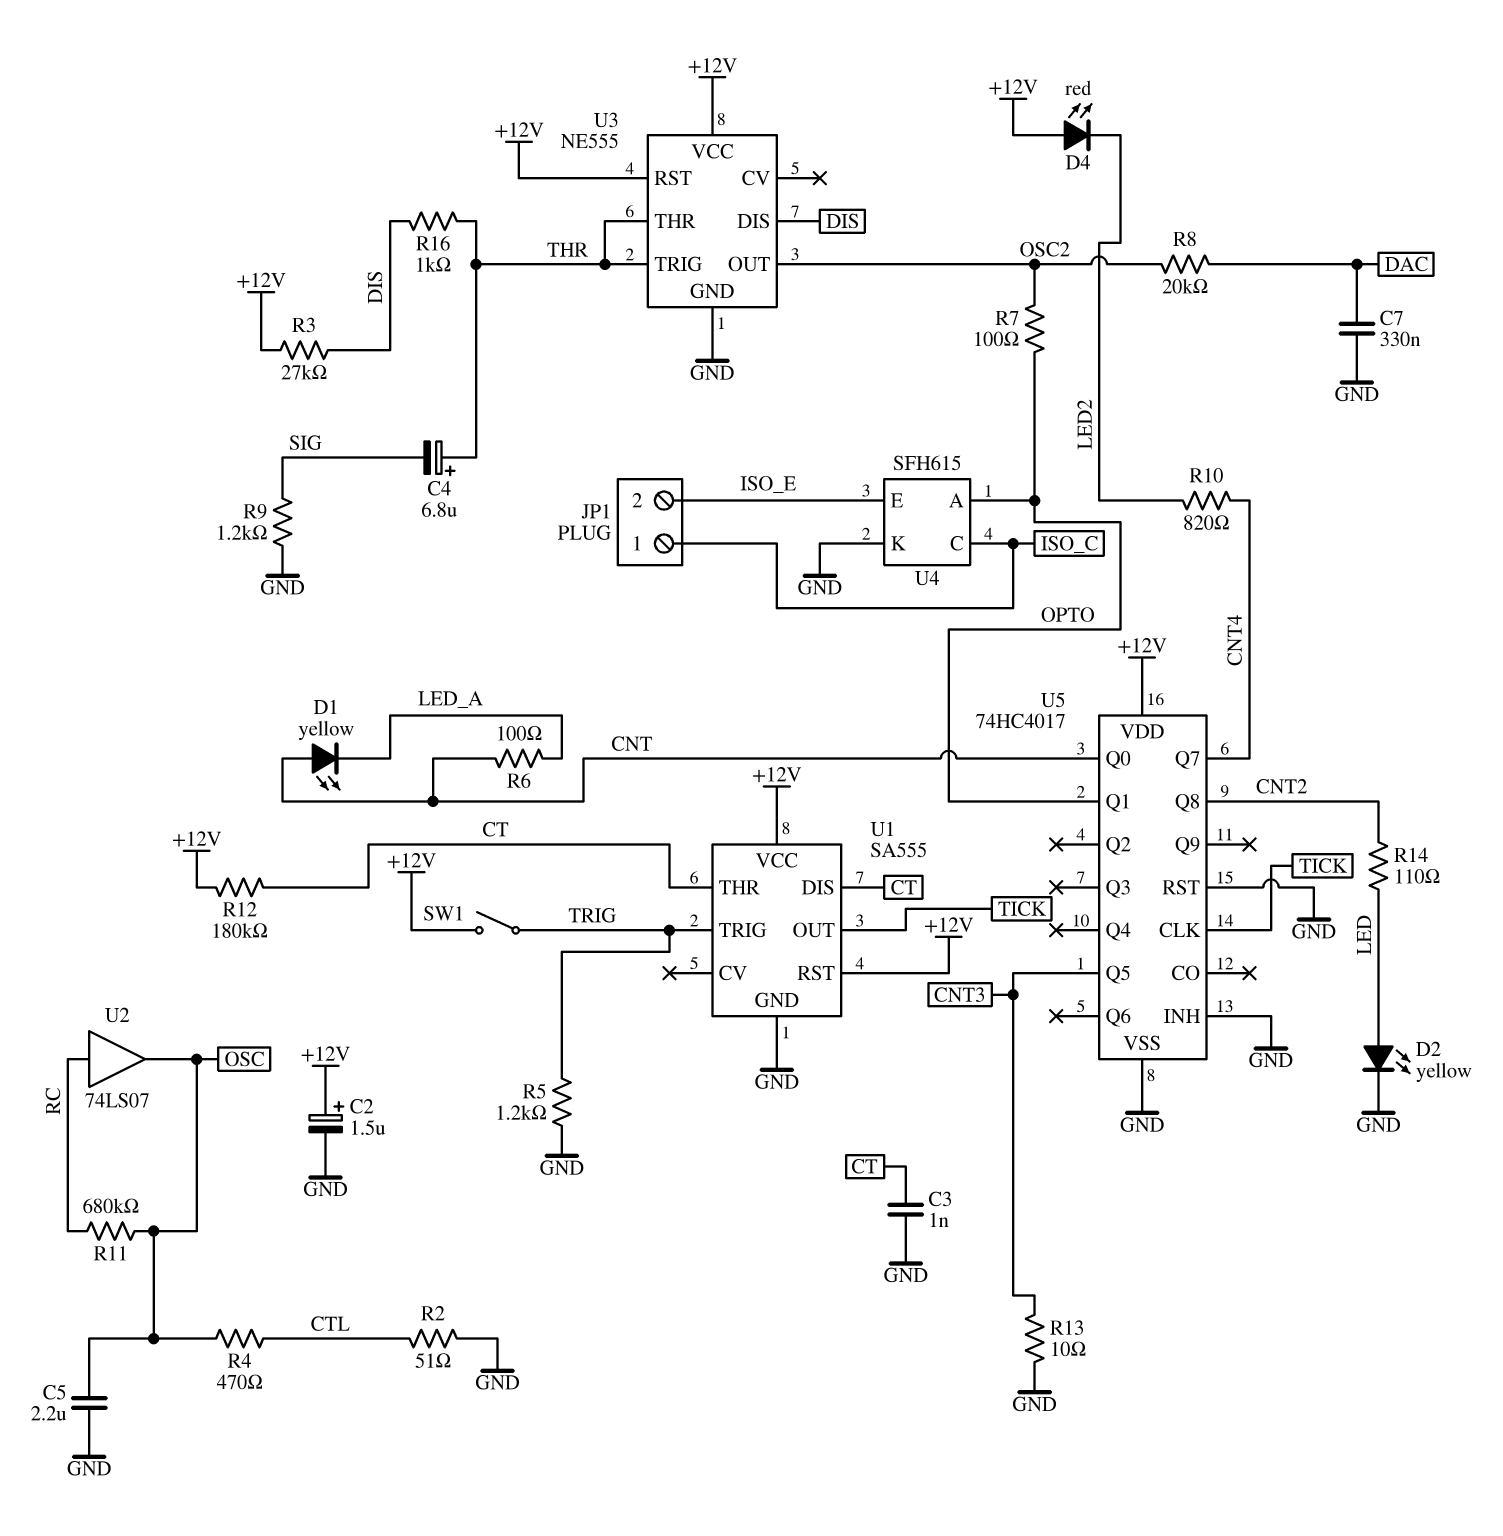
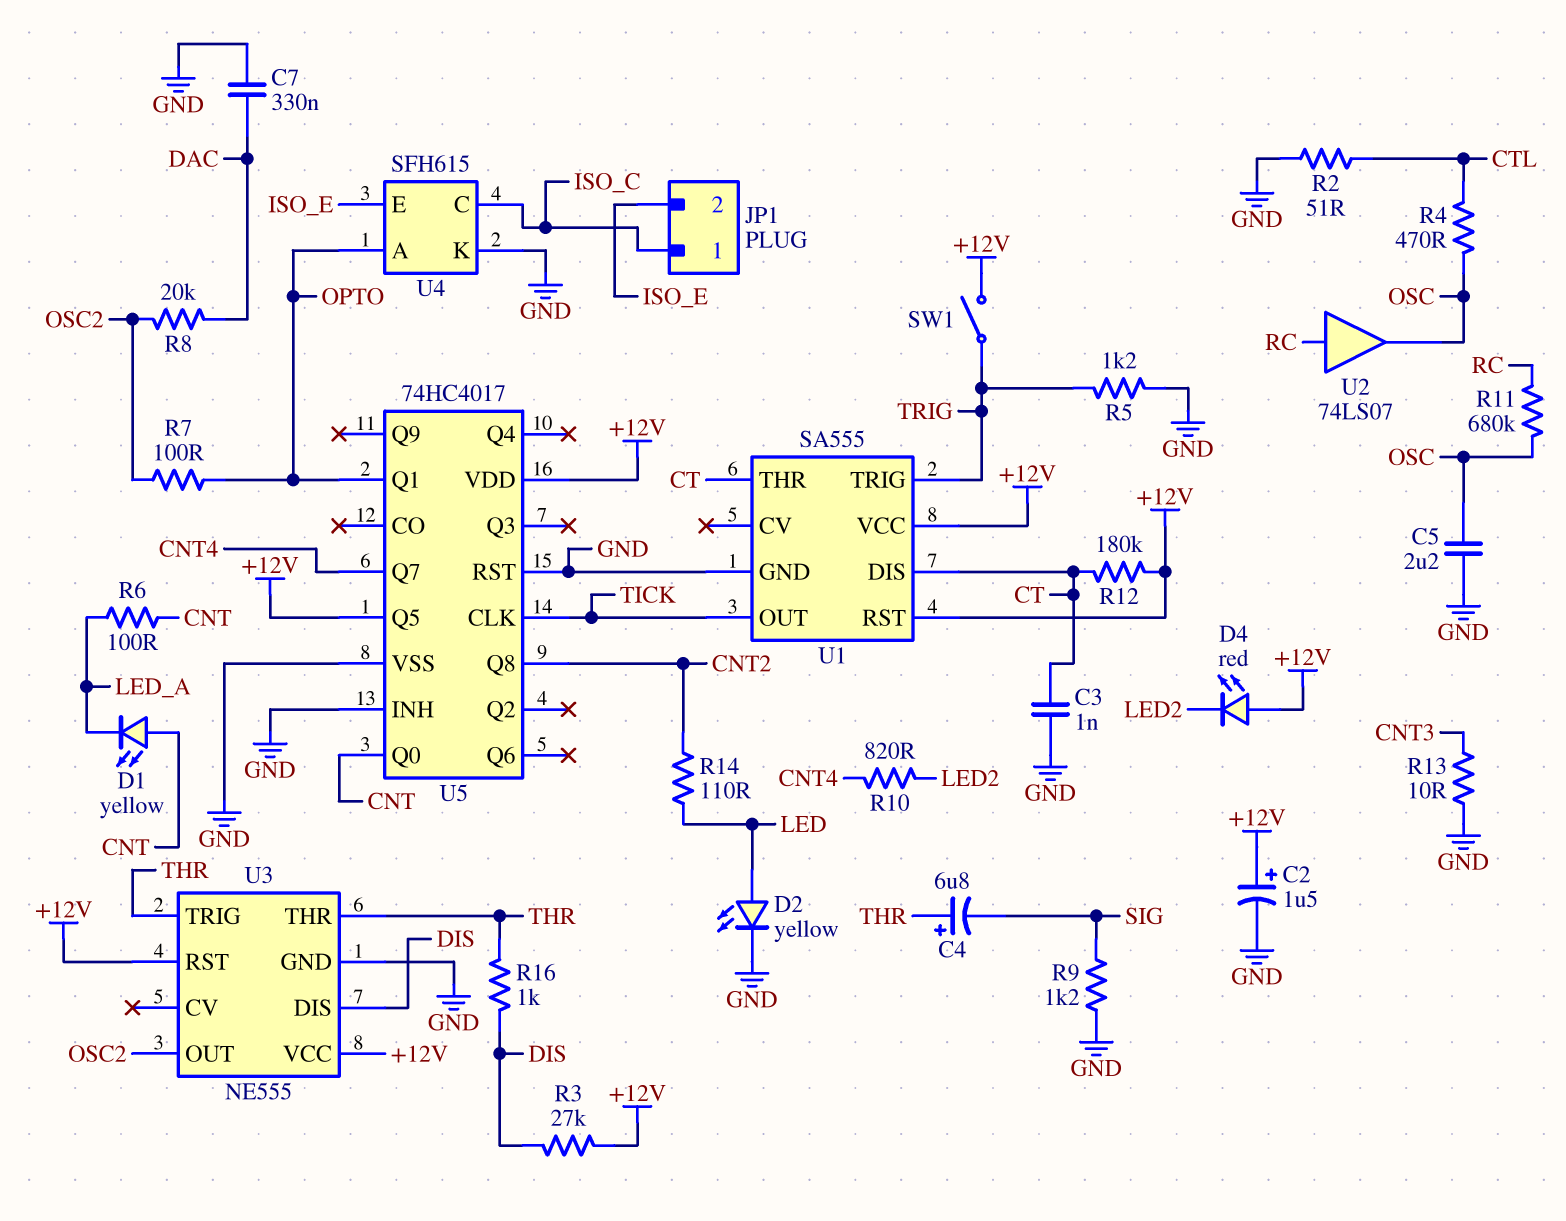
U5 pin Q5: CNT3 -> +12V

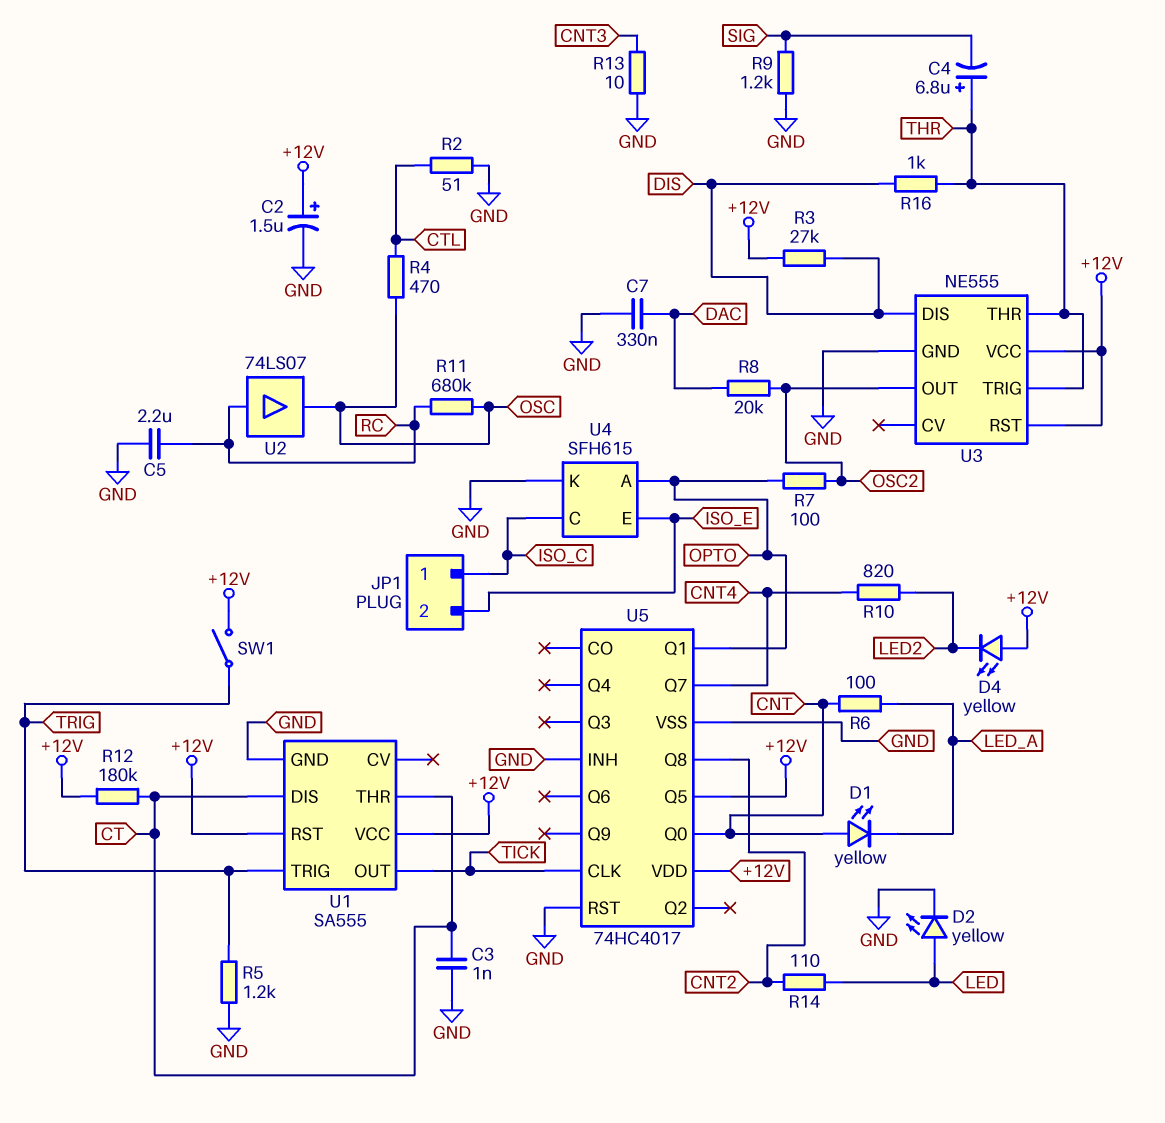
C5: 2.2uF (GND, OSC) -> 2.2uF (GND, RC)
D4: LED red (A +12V, K LED2) -> LED yellow (A +12V, K LED2)

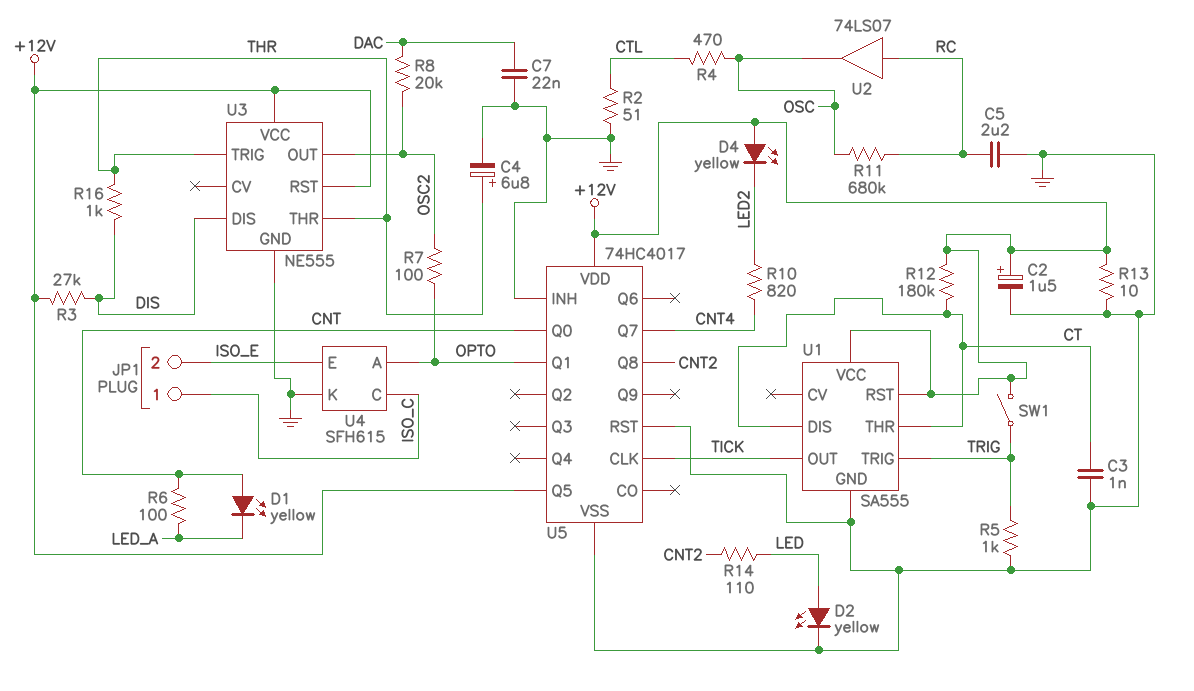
C4: 6.8uF (plus THR, minus SIG) -> 6.8uF (plus THR, minus GND)
C7: 330nF (DAC, GND) -> 22nF (DAC, GND)
R5: 1.2k (GND, TRIG) -> 1k (GND, TRIG)
R9: 1.2k (GND, SIG) -> none
R13: 10 (CNT3, GND) -> 10 (+12V, GND)

